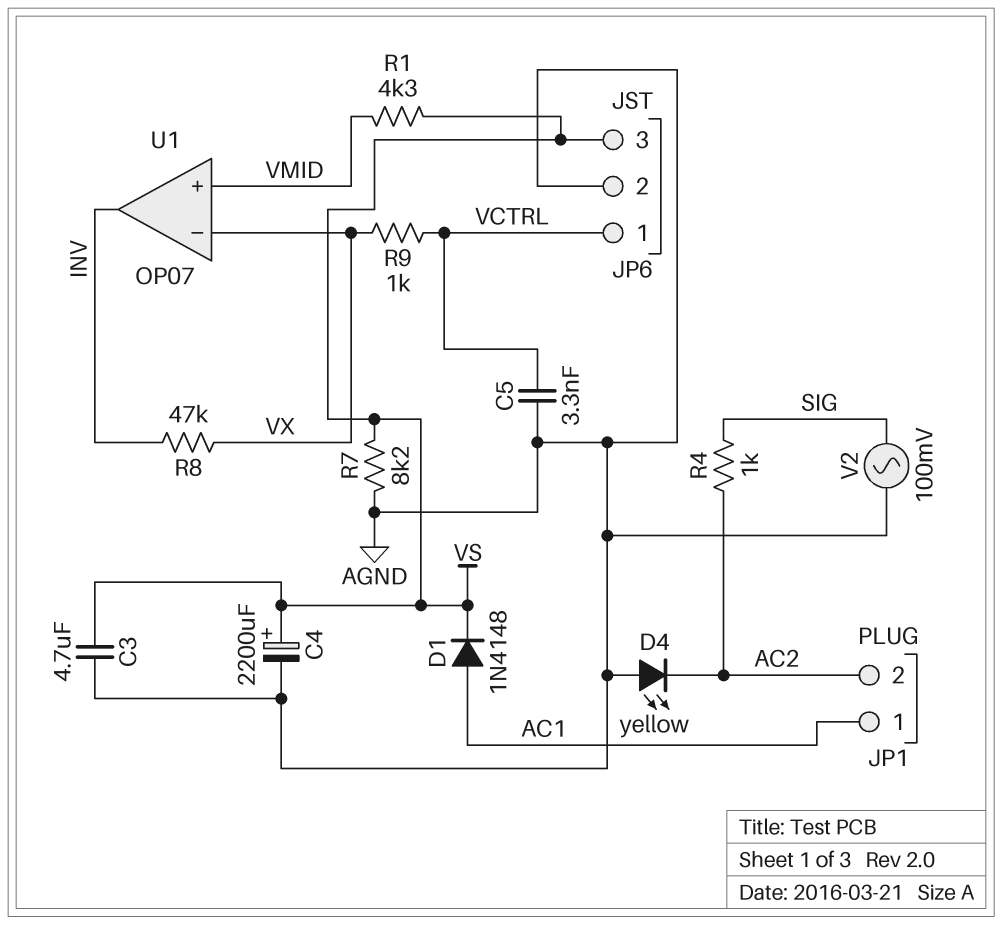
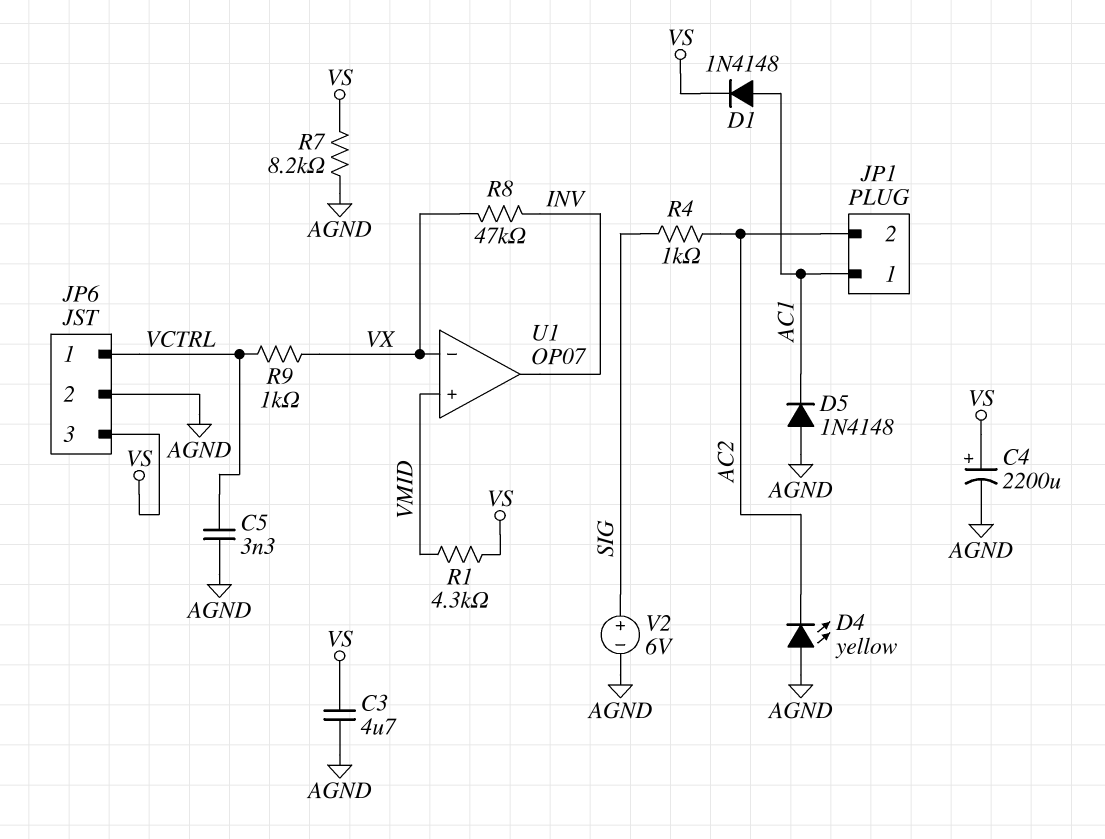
D5: none -> diode 1N4148 (A AGND, K AC1)
V2: AC 100mV (AGND, SIG) -> 6V (plus SIG, minus AGND)

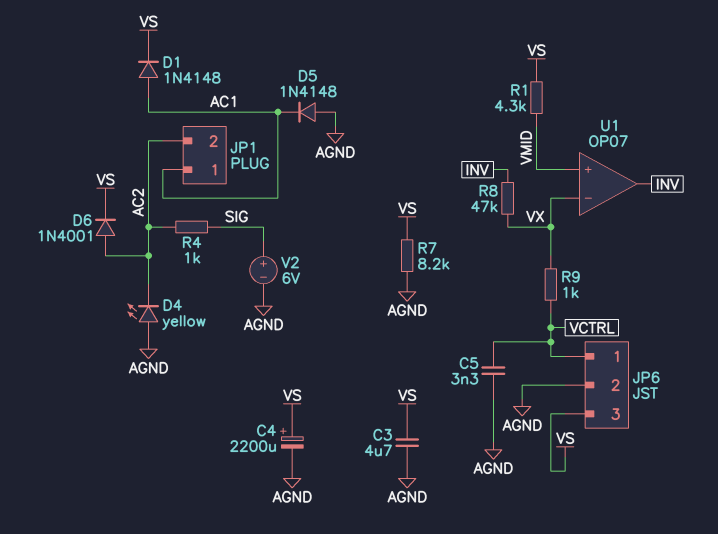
D6: none -> diode 1N4001 (A AC2, K VS)

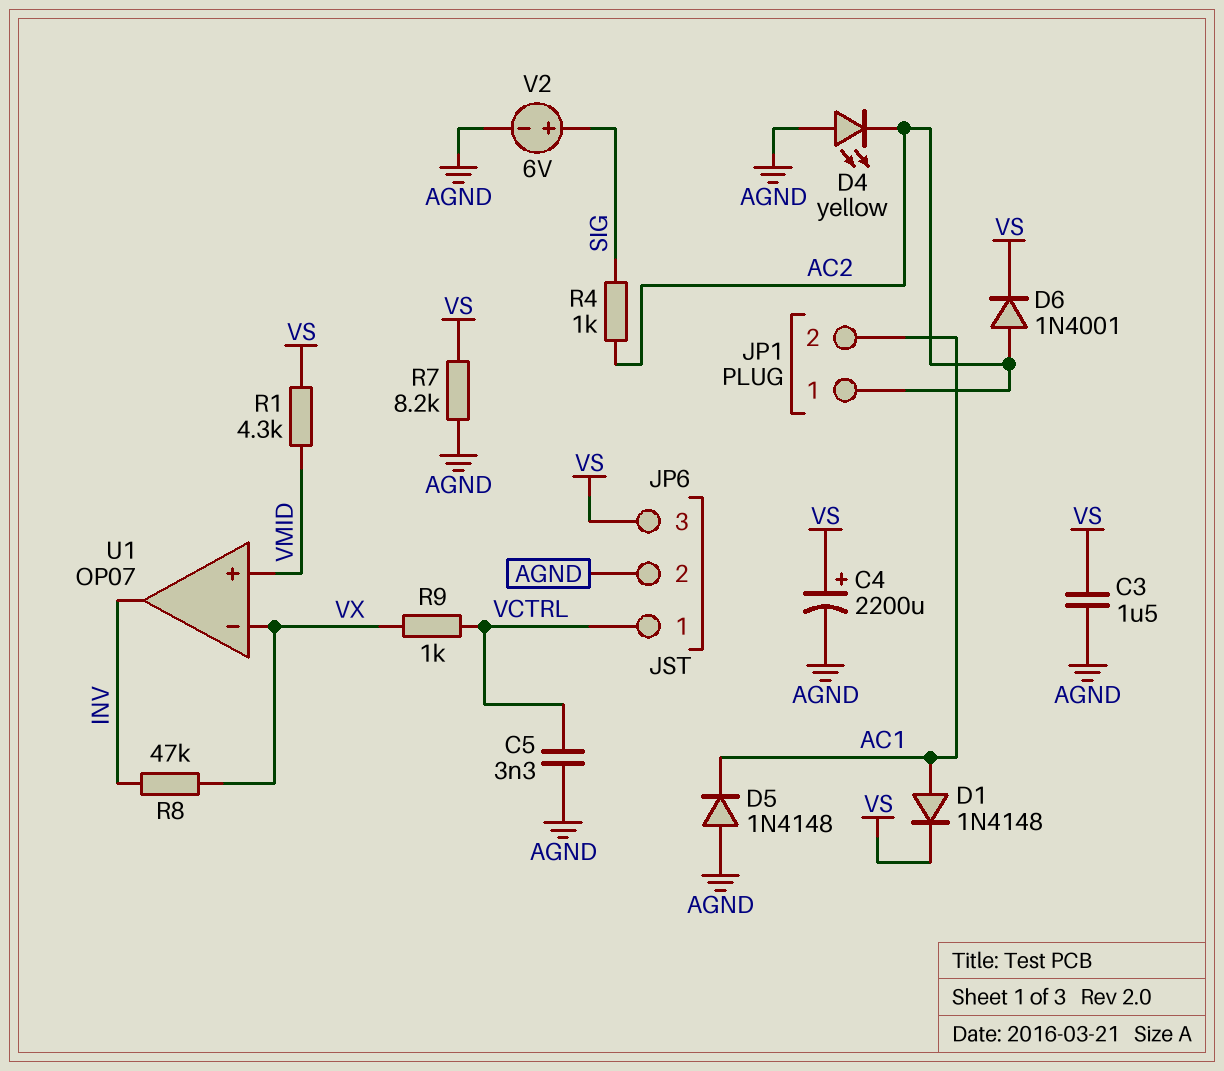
C3: 4.7uF (AGND, VS) -> 1.5uF (AGND, VS)
JP1 pin 1: AC1 -> AC2
JP1 pin 2: AC2 -> AC1

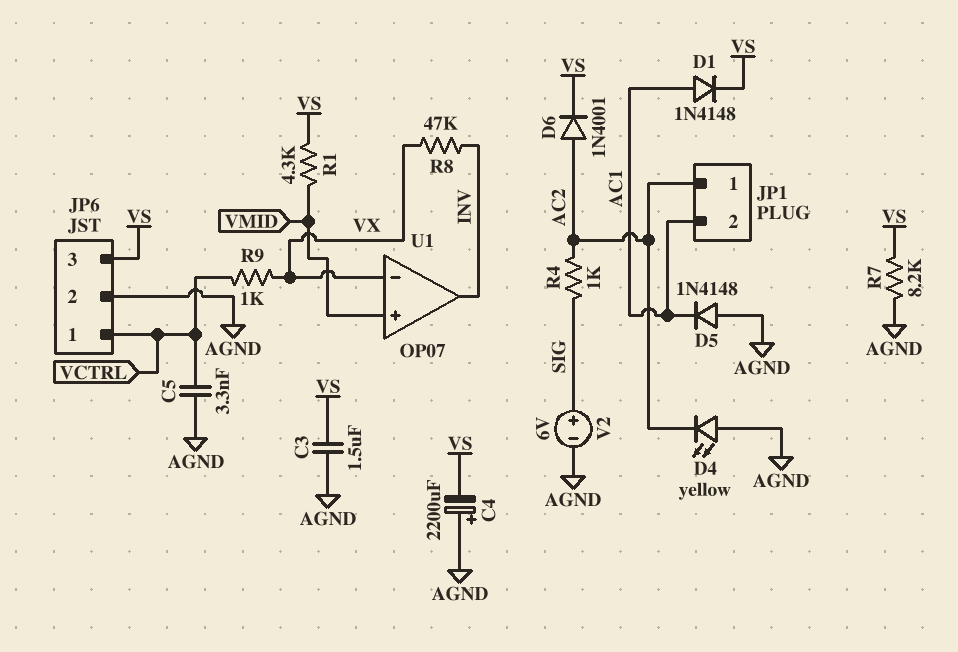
C4: 2200uF (plus VS, minus AGND) -> 2200uF (plus AGND, minus VS)

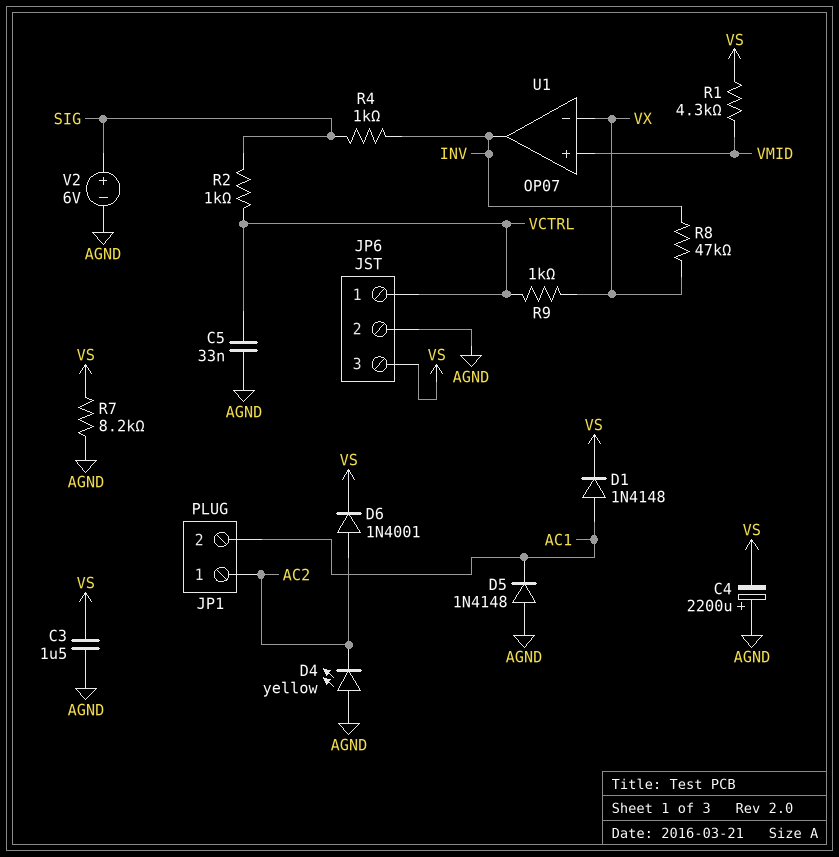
C5: 3.3nF (AGND, VCTRL) -> 33nF (AGND, VCTRL)
R2: none -> 1k (SIG, VCTRL)
R4: 1k (AC2, SIG) -> 1k (INV, SIG)

